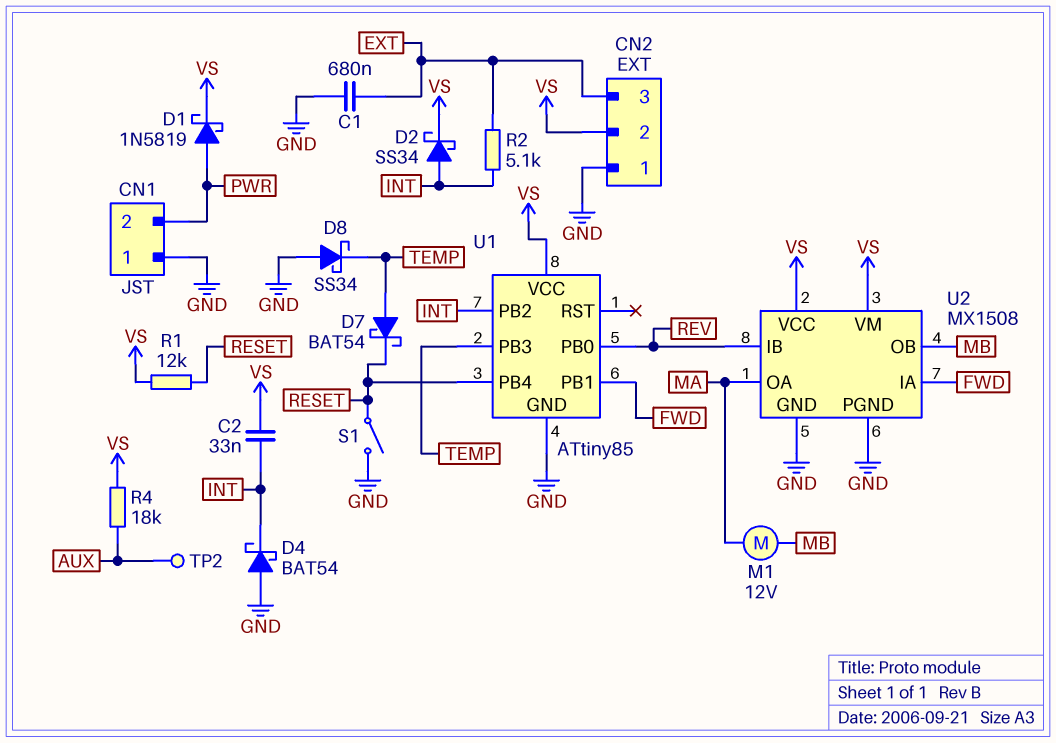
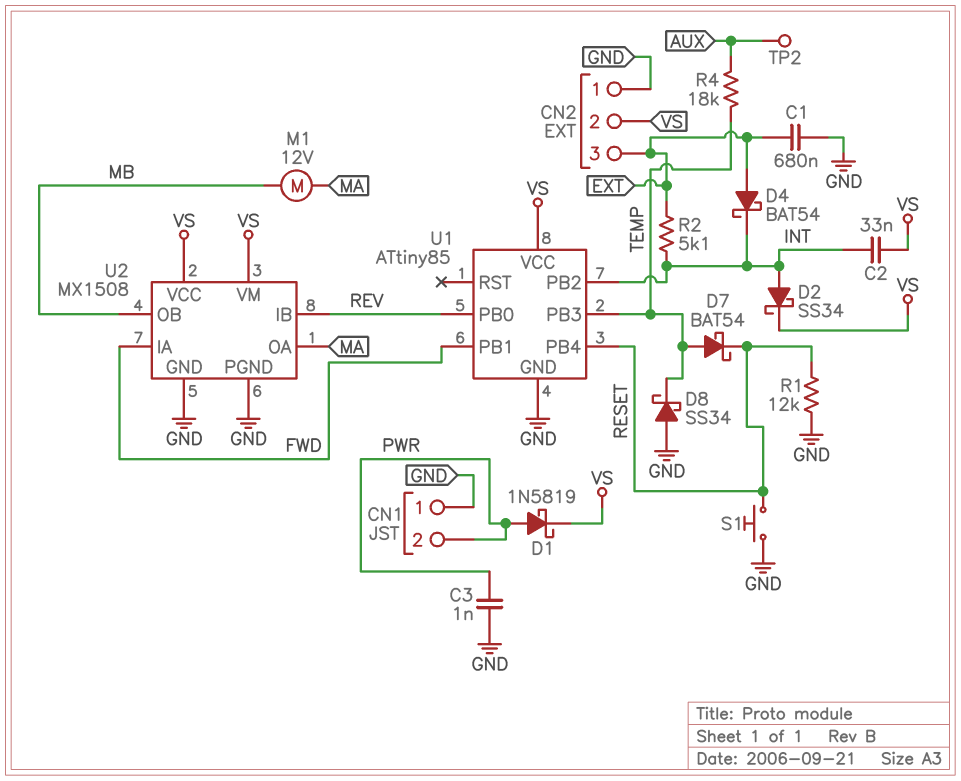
C3: none -> 1nF (GND, PWR)
D4: schottky BAT54 (A GND, K INT) -> schottky BAT54 (A EXT, K INT)
R1: 12k (RESET, VS) -> 12k (GND, RESET)
R4: 18k (AUX, VS) -> 18k (AUX, TEMP)
S1: switch (GND, RESET) -> button (GND, RESET)

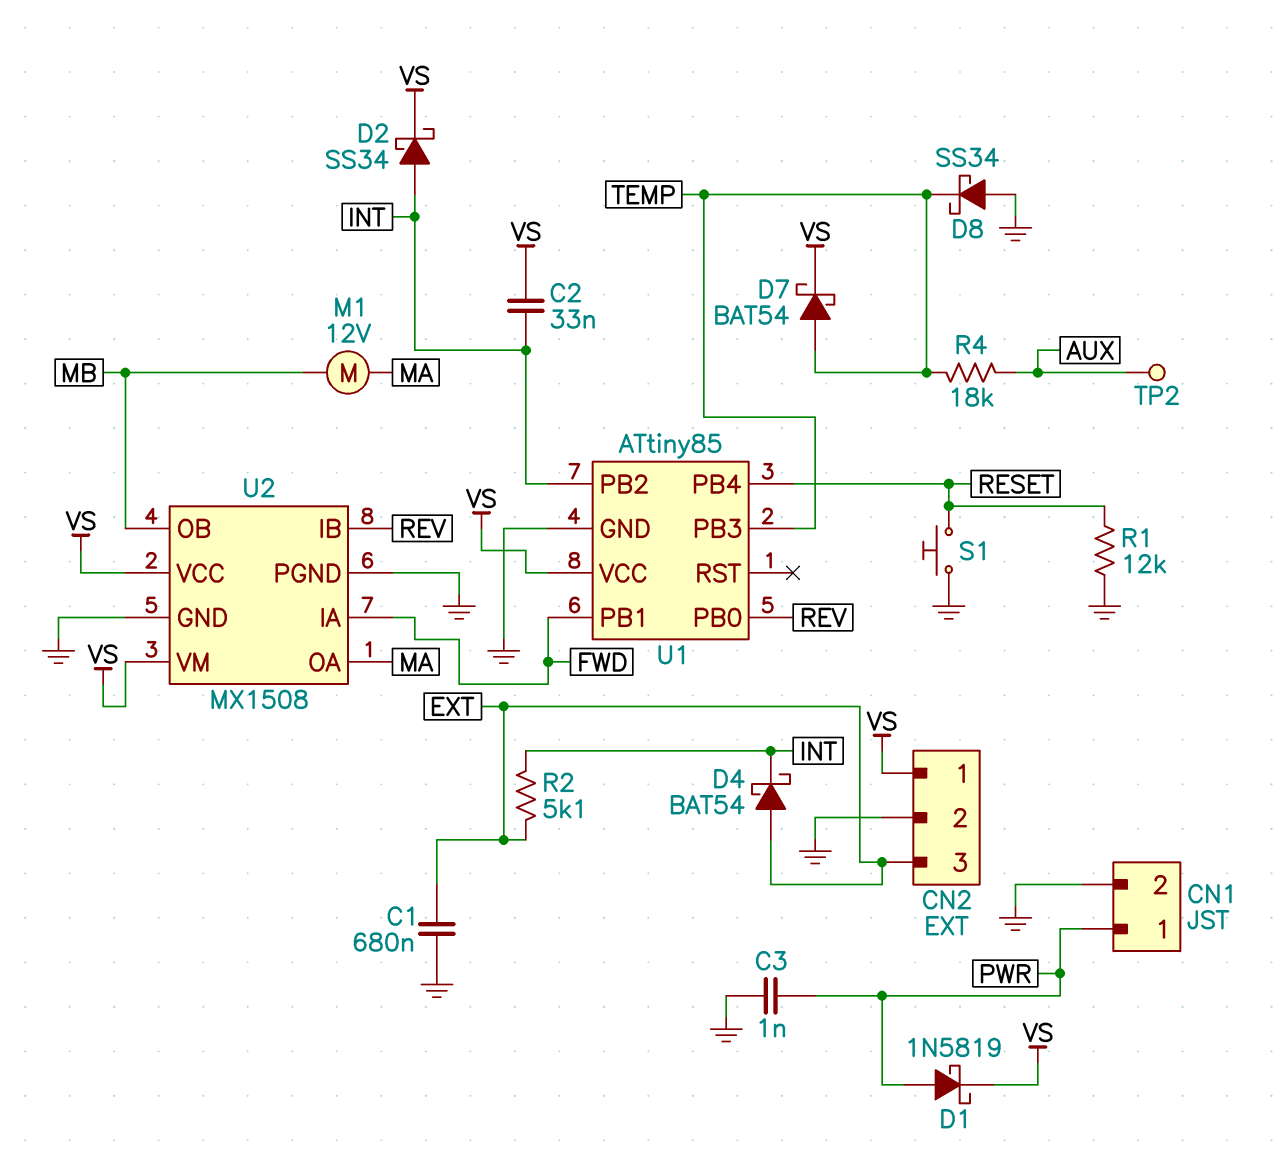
CN1 pin 1: GND -> PWR
CN1 pin 2: PWR -> GND
CN2 pin 1: GND -> VS
CN2 pin 2: VS -> GND
D7: schottky BAT54 (A TEMP, K RESET) -> schottky BAT54 (A TEMP, K VS)

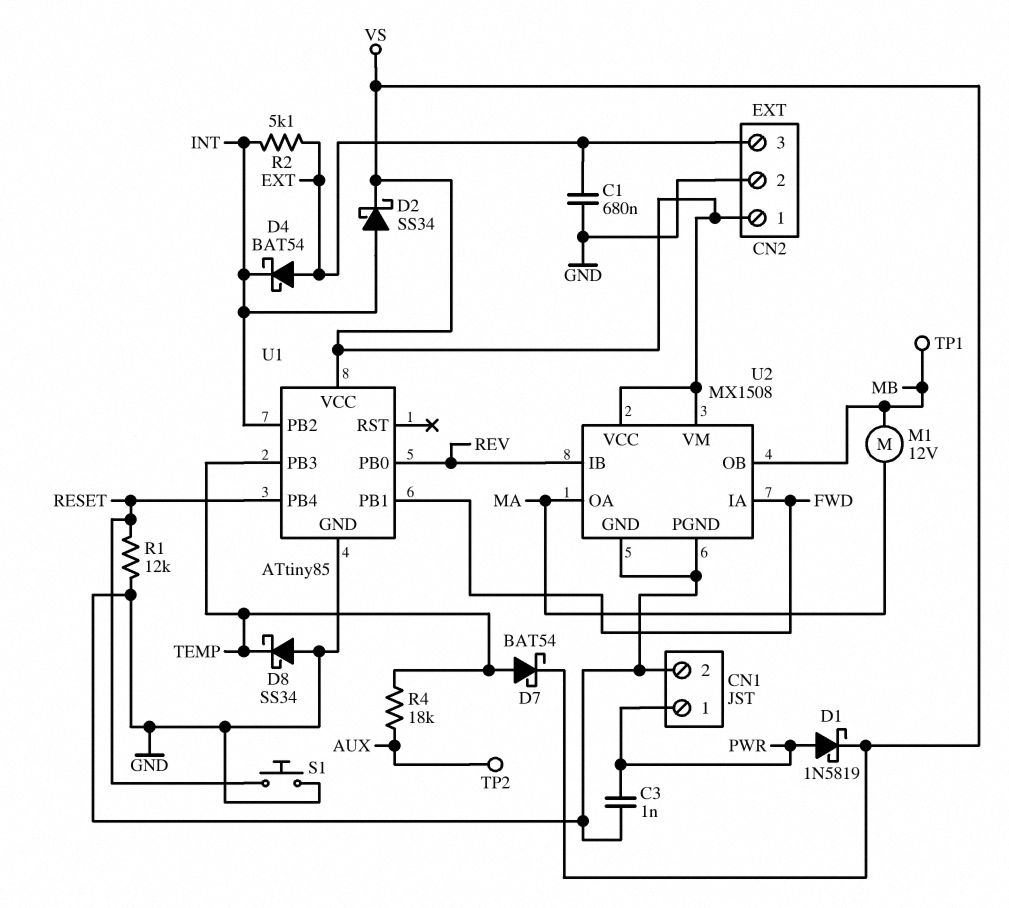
C2: 33nF (INT, VS) -> none
TP1: none -> test point (MB)

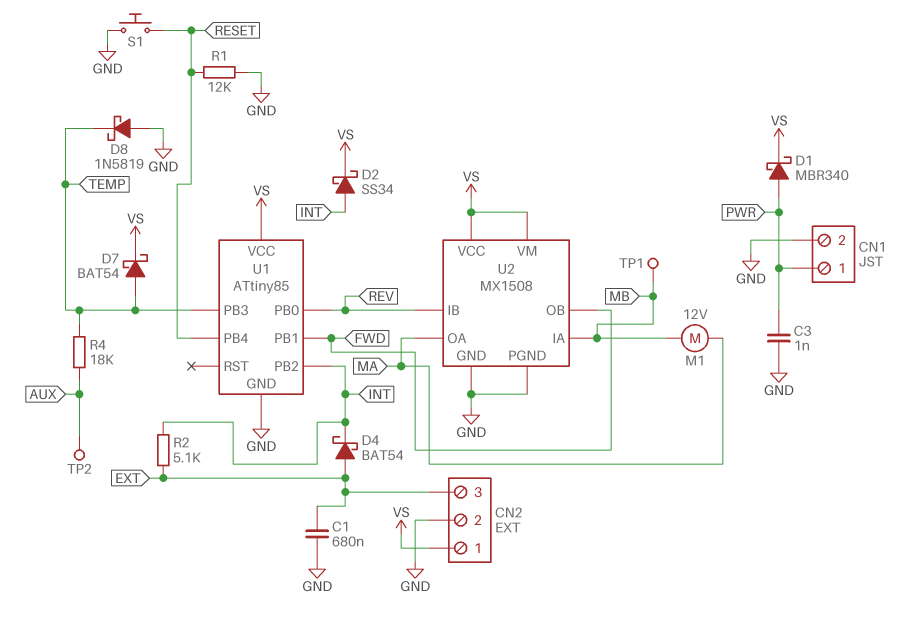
D1: schottky 1N5819 (A PWR, K VS) -> schottky MBR340 (A PWR, K VS)
D8: schottky SS34 (A GND, K TEMP) -> schottky 1N5819 (A GND, K TEMP)
U2 pin IA: FWD -> MB
U2 pin OB: MB -> FWD

